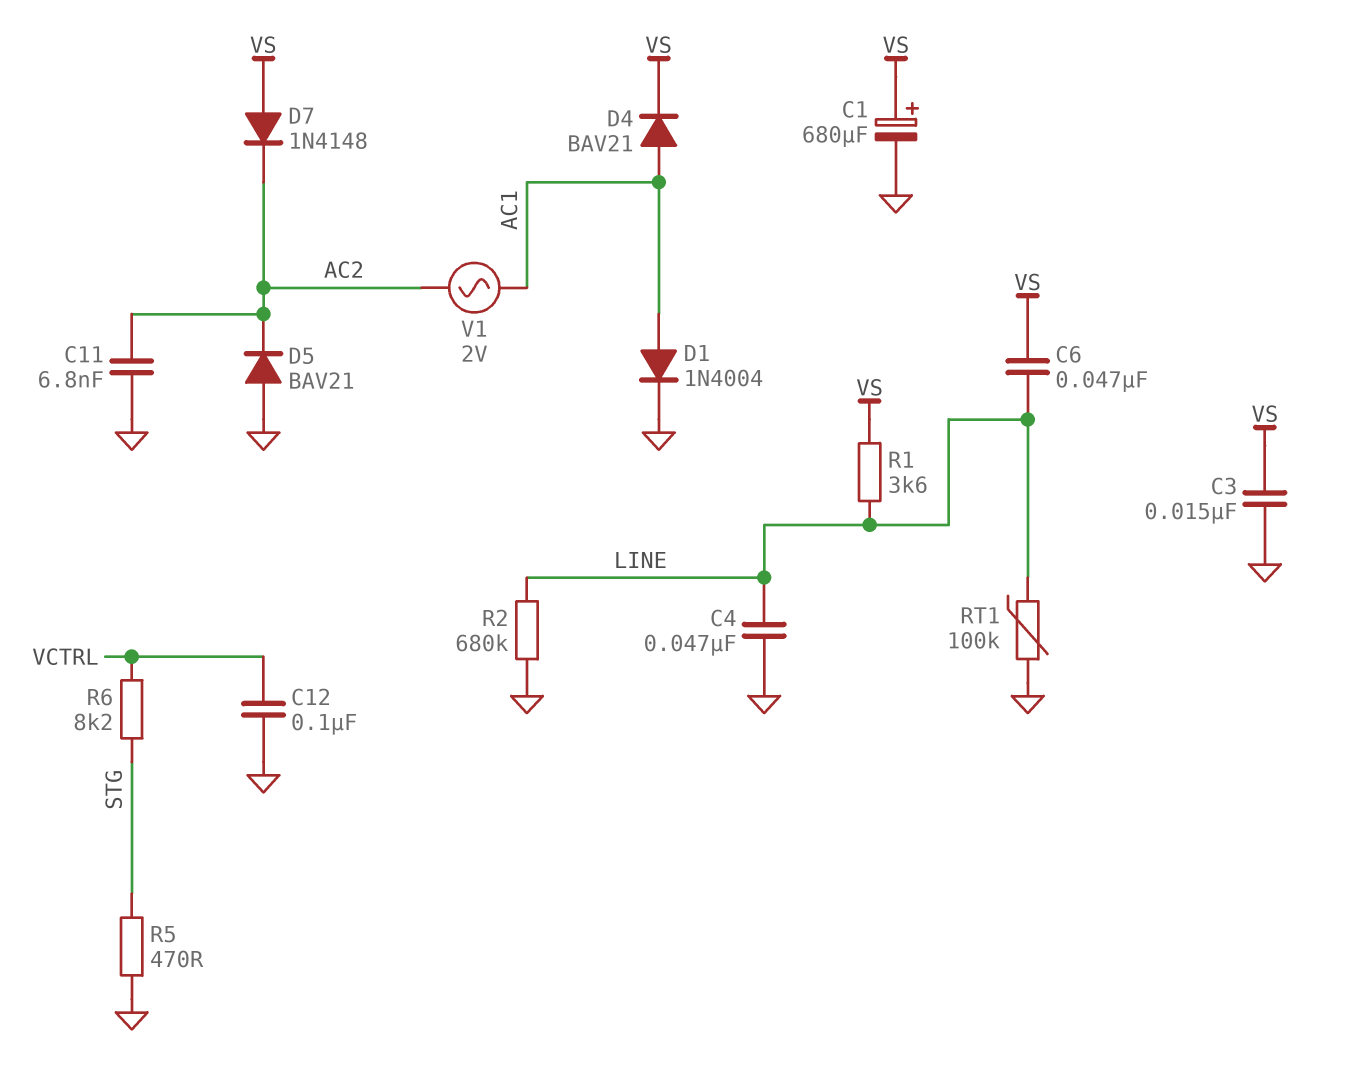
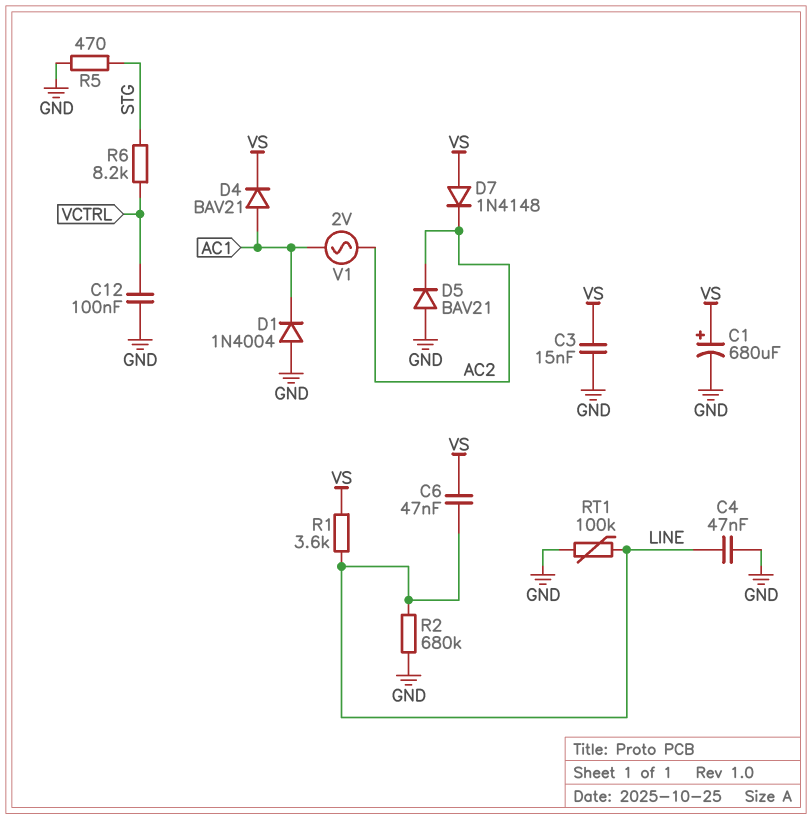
C11: 6.8nF (AC2, GND) -> none
D1: diode 1N4004 (A AC1, K GND) -> diode 1N4004 (A GND, K AC1)

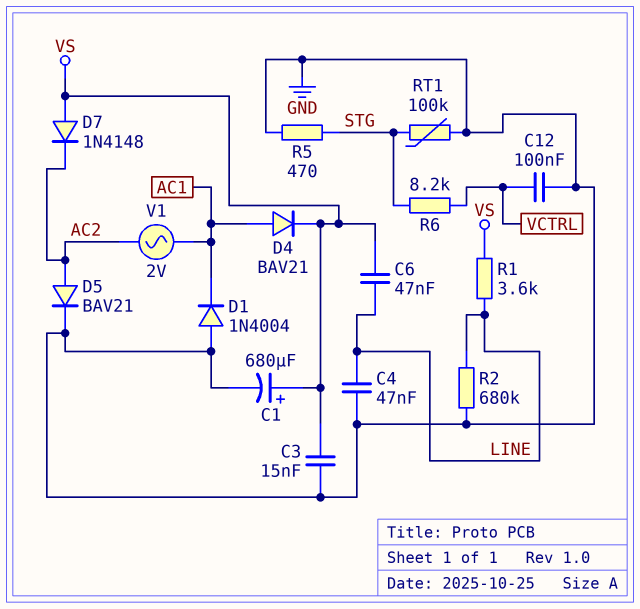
D5: diode BAV21 (A GND, K AC2) -> diode BAV21 (A AC2, K GND)
RT1: 100k (GND, LINE) -> 100k (GND, STG)

